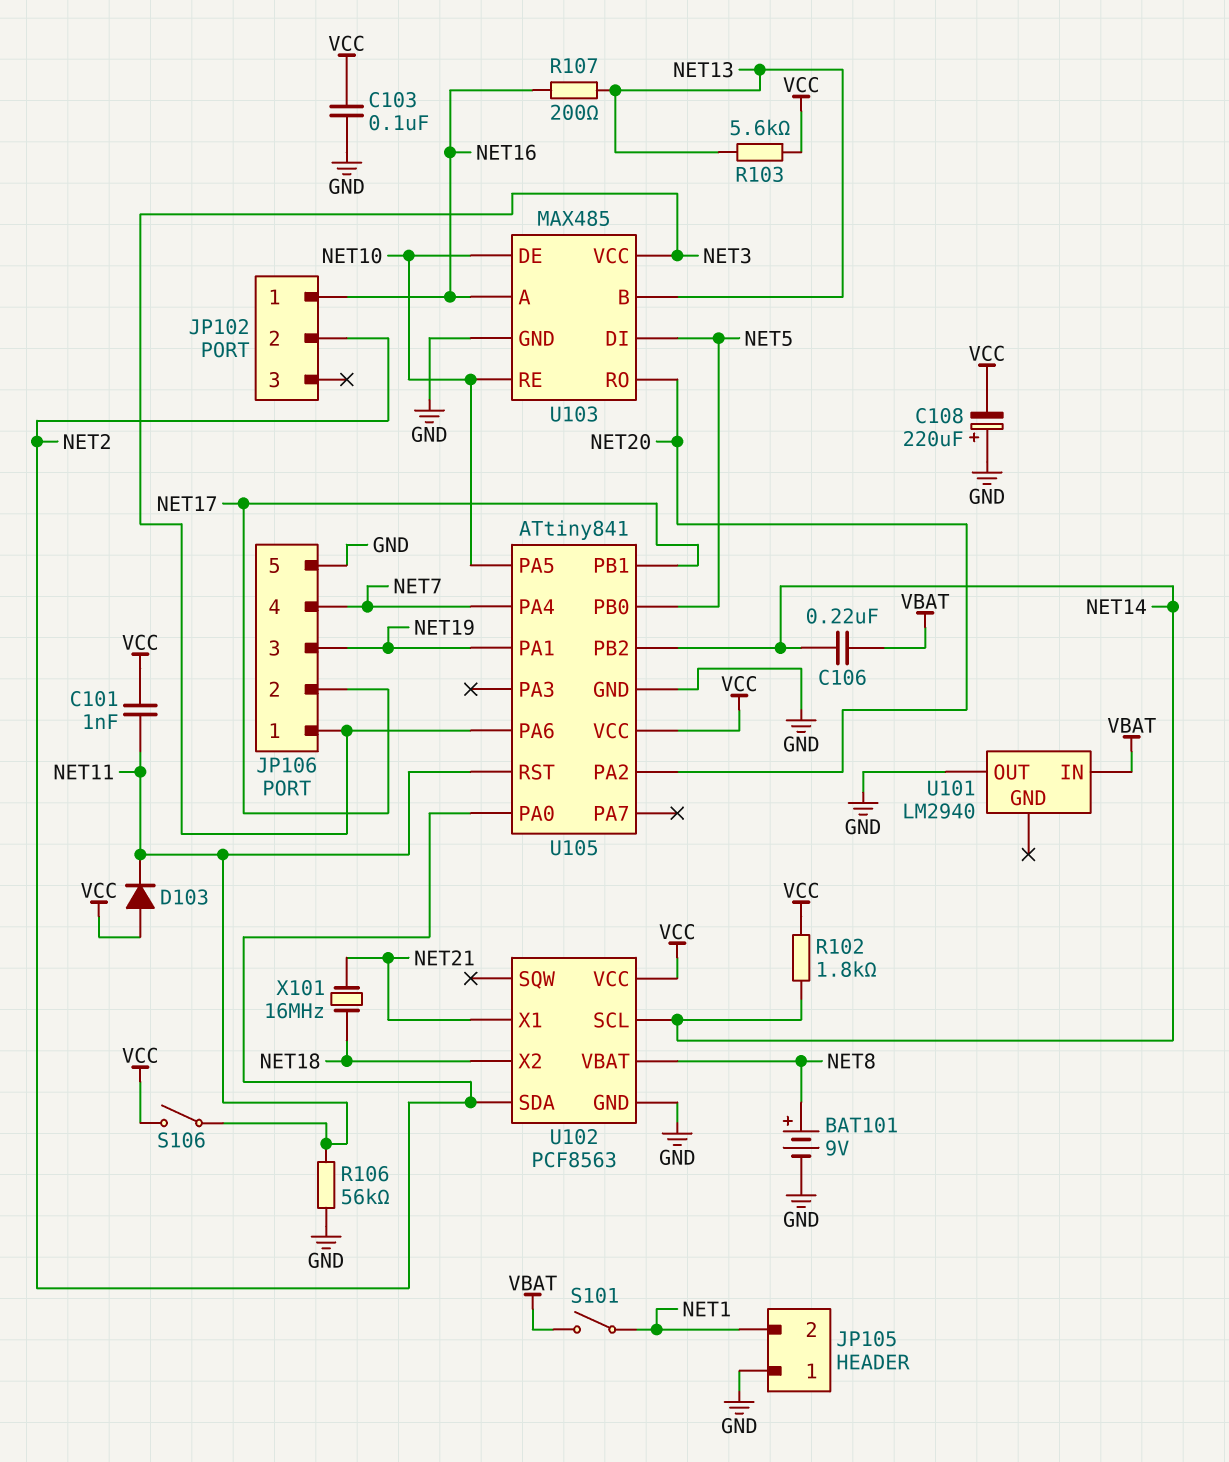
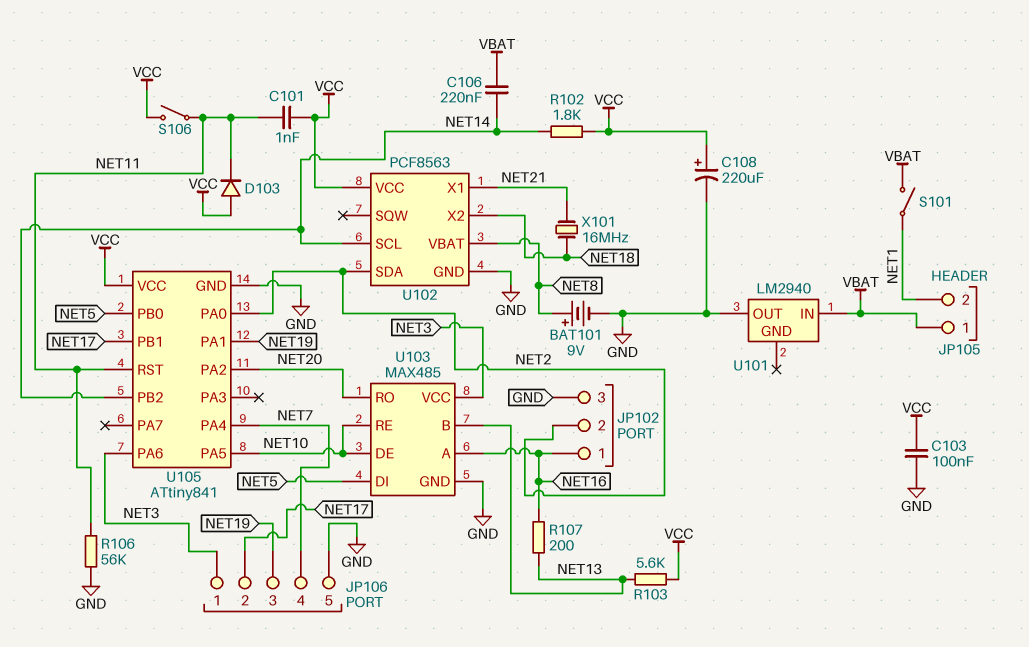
C108: 220uF (plus GND, minus VCC) -> 220uF (plus VCC, minus GND)
JP102 pin 3: none -> GND
JP105 pin 1: GND -> VBAT

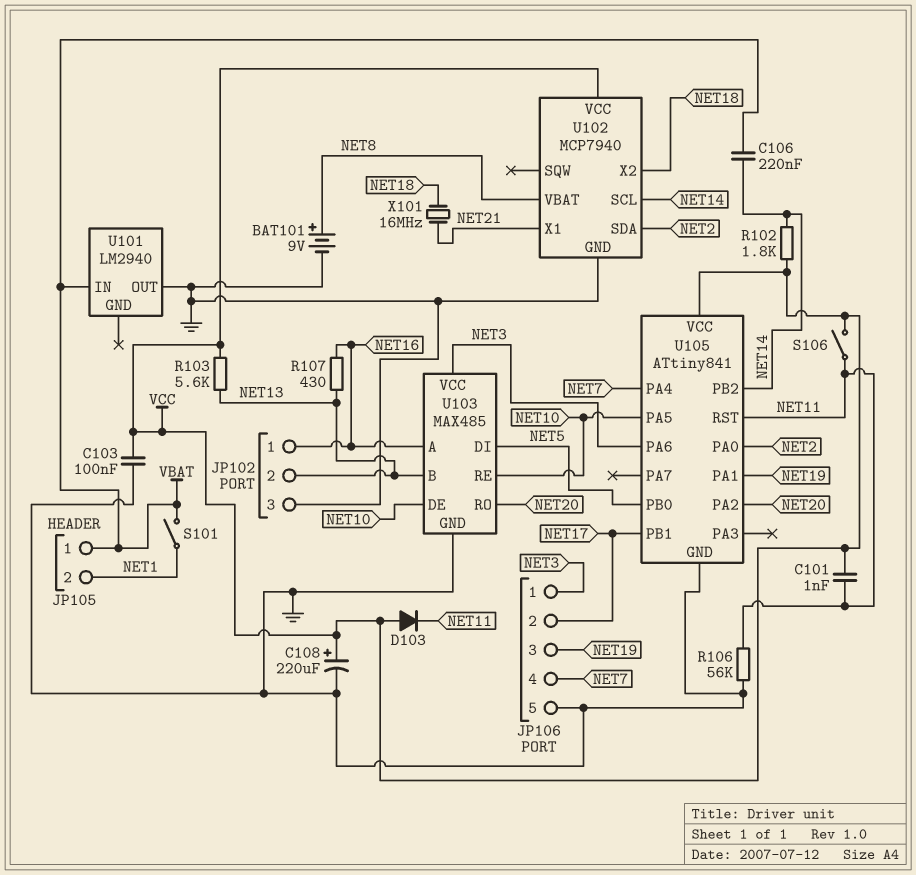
JP102 pin 2: NET2 -> NET13
R107: 200 (NET13, NET16) -> 430 (NET13, NET16)
U102: PCF8563 -> MCP7940

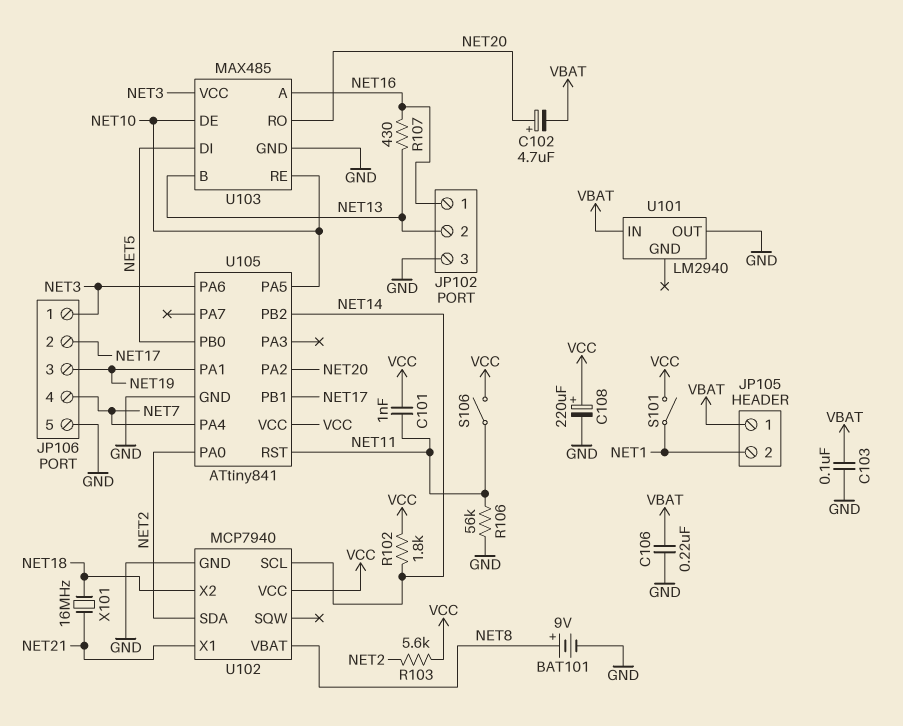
C102: none -> 4.7uF (plus NET20, minus VBAT)
C103: 100nF (GND, VCC) -> 100nF (GND, VBAT)
C106: 220nF (NET14, VBAT) -> 220nF (GND, VBAT)
D103: diode (A VCC, K NET11) -> none
R103: 5.6k (NET13, VCC) -> 5.6k (NET2, VCC)
S101: switch (NET1, VBAT) -> switch (NET1, VCC)

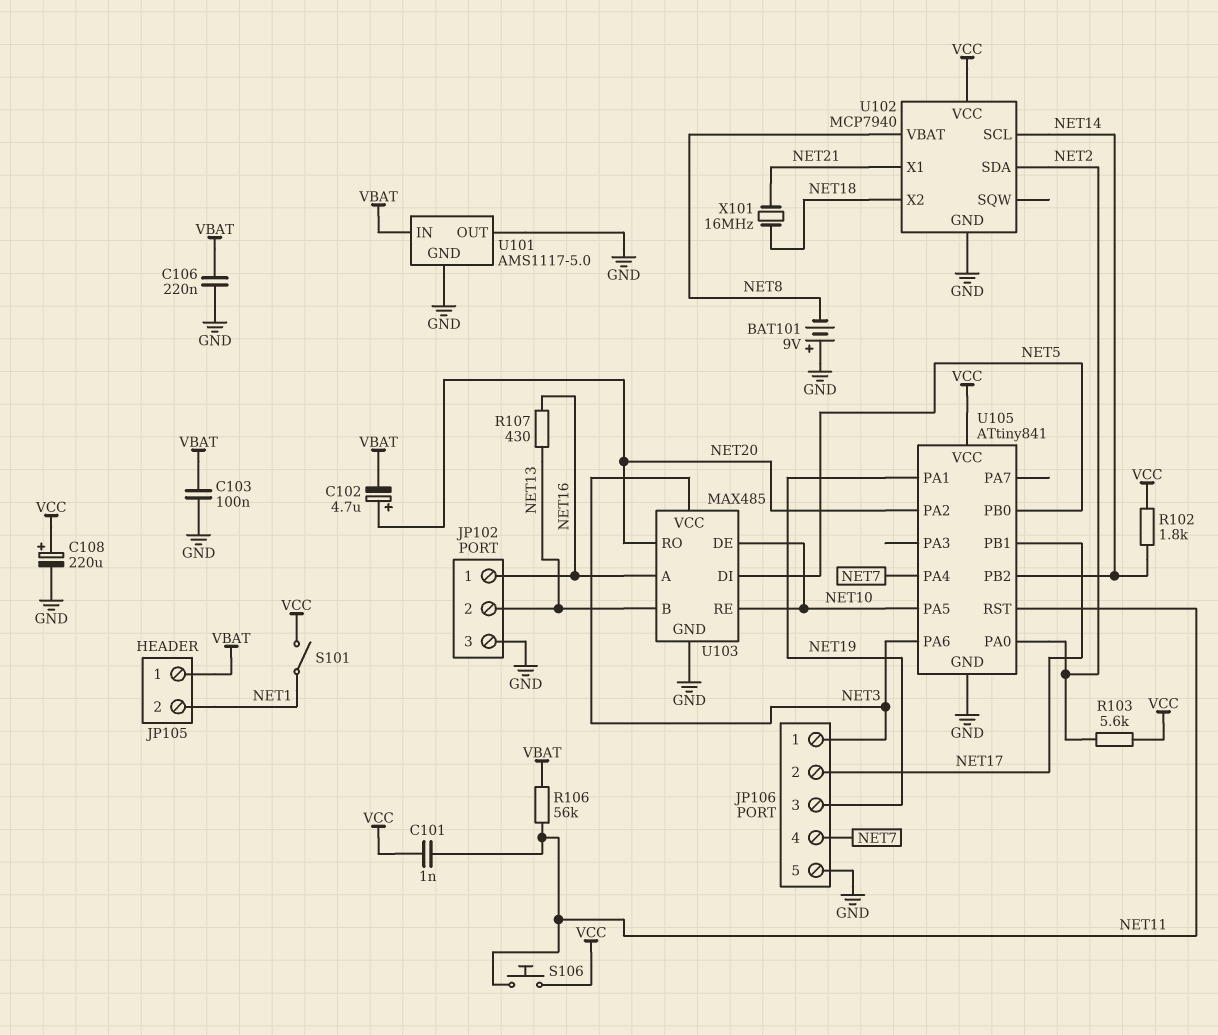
BAT101: 9V (plus NET8, minus GND) -> 9V (plus GND, minus NET8)
R106: 56k (GND, NET11) -> 56k (NET11, VBAT)
S106: switch (NET11, VCC) -> button (NET11, VCC)
U101: LM2940 -> AMS1117-5.0
U101 pin GND: none -> GND

